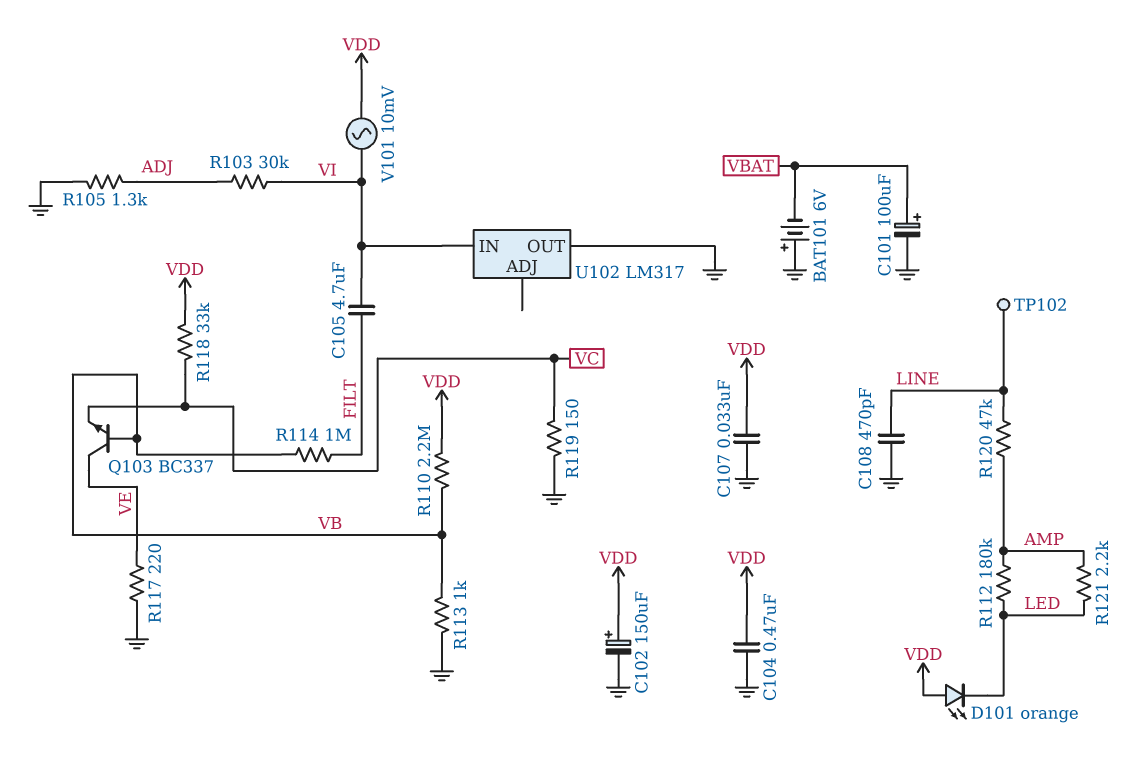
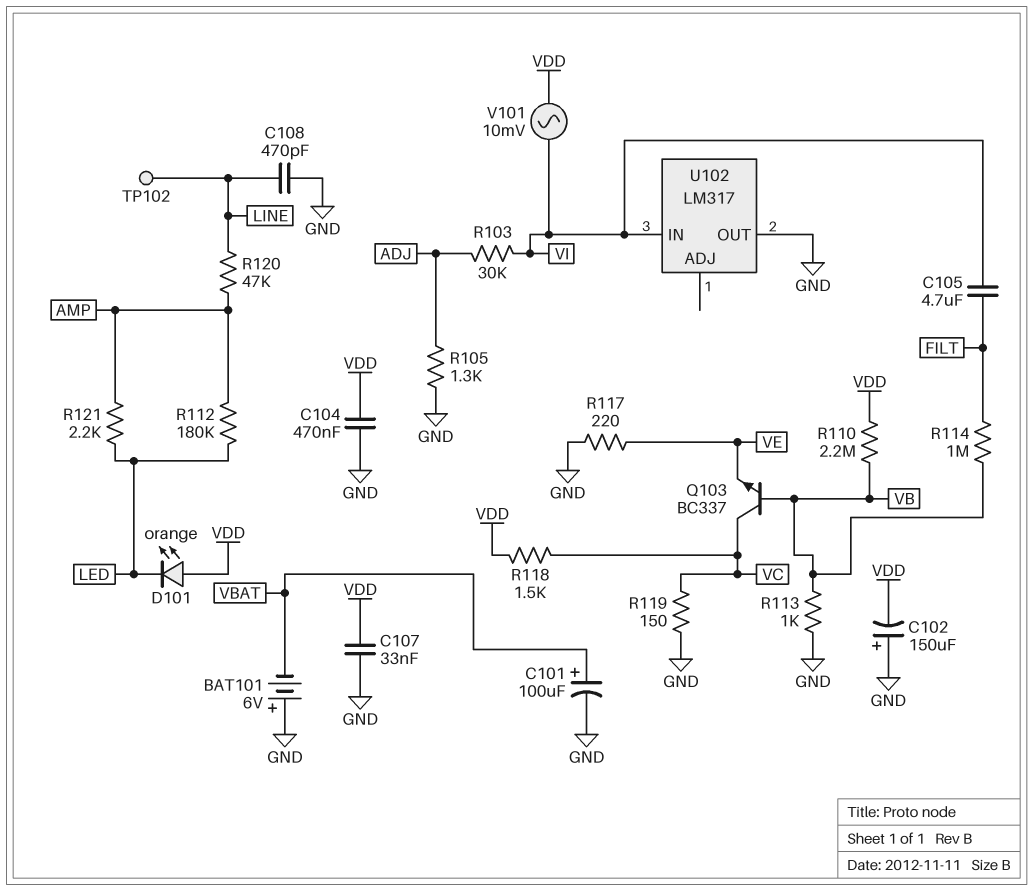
C102: 150uF (plus VDD, minus GND) -> 150uF (plus GND, minus VDD)
Q103: NPN BC337 (B VB, C VE, E VC) -> NPN BC337 (B VB, C VC, E VE)
R118: 33k (VC, VDD) -> 1.5k (VC, VDD)

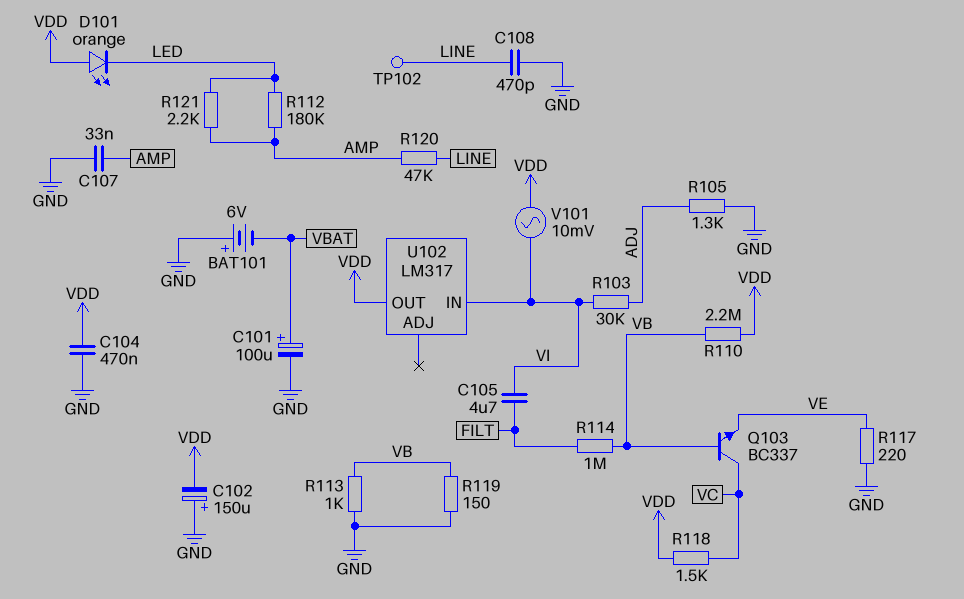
C107: 33nF (GND, VDD) -> 33nF (AMP, GND)
R119: 150 (GND, VC) -> 150 (GND, VB)
U102 pin OUT: GND -> VDD

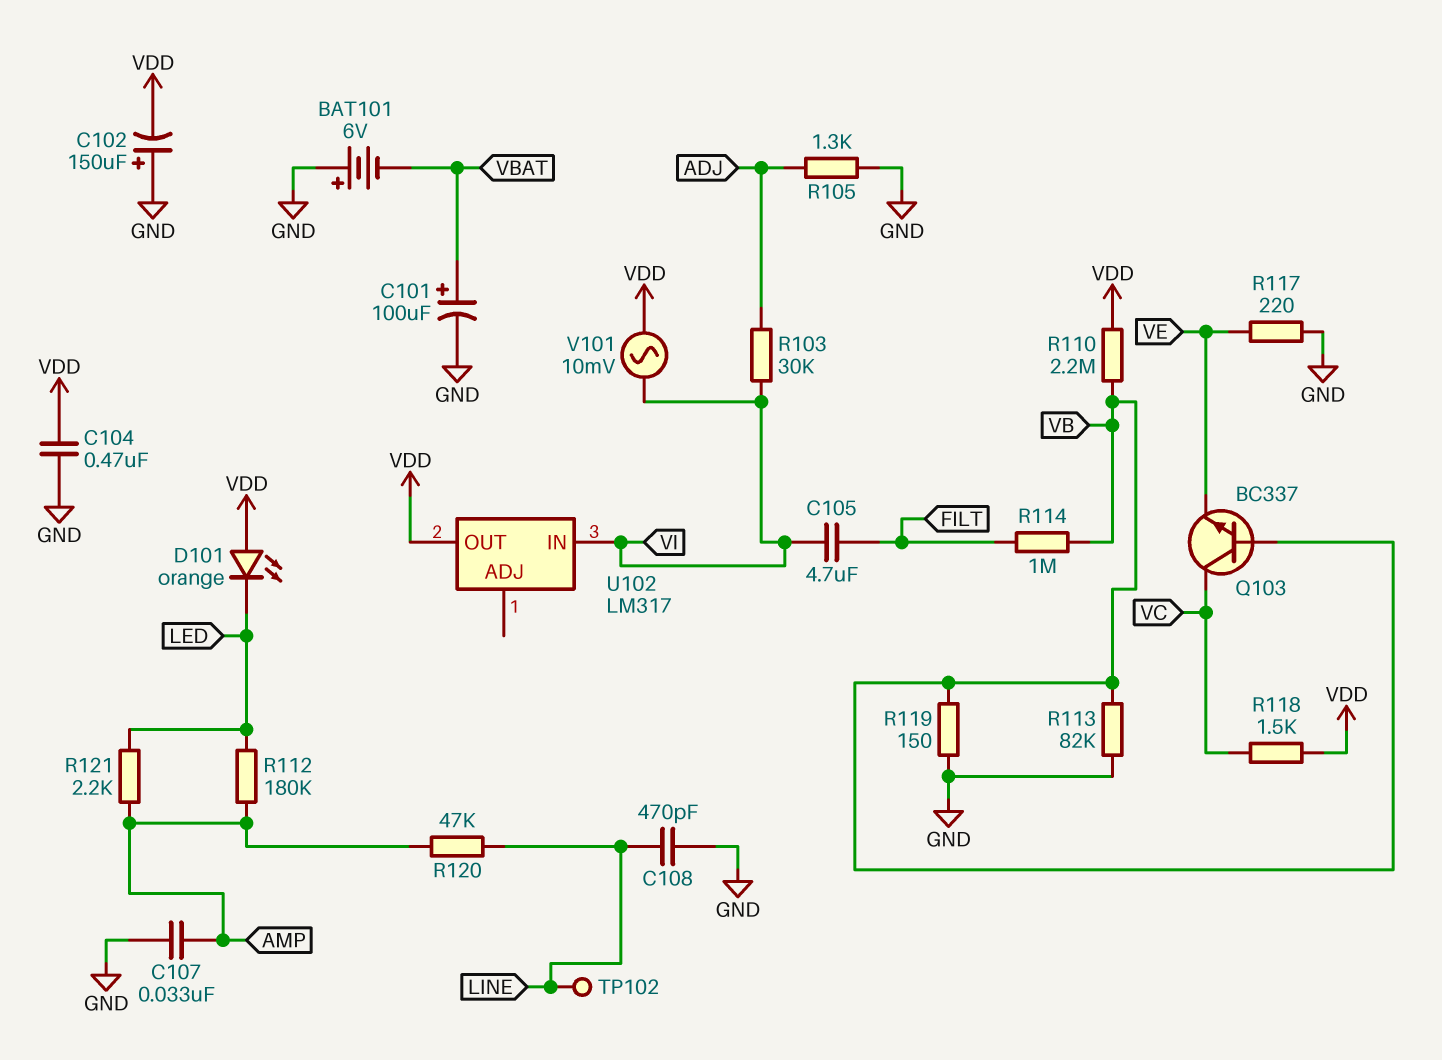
R113: 1k (GND, VB) -> 82k (GND, VB)

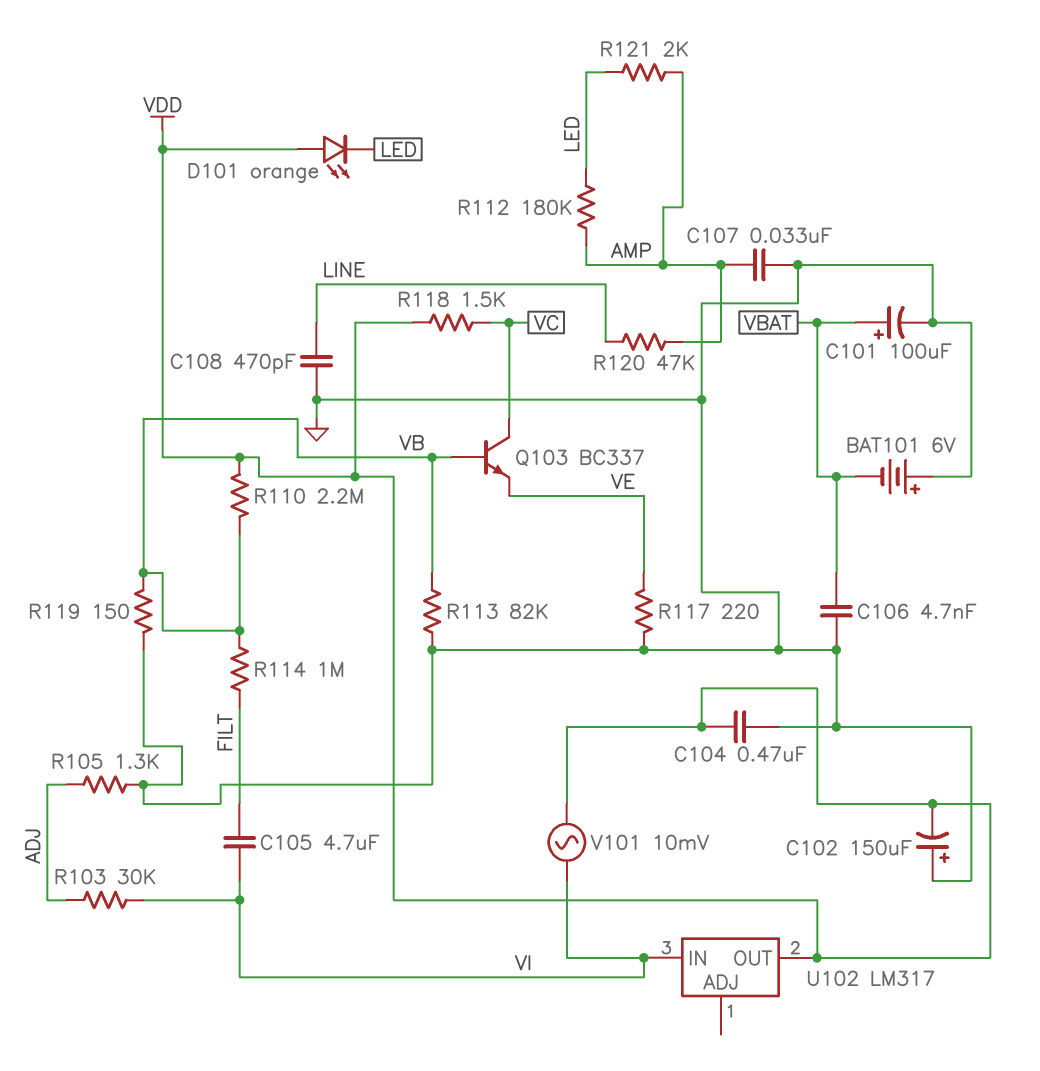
C106: none -> 4.7nF (GND, VBAT)
R121: 2.2k (AMP, LED) -> 2k (AMP, LED)
TP102: test point (LINE) -> none

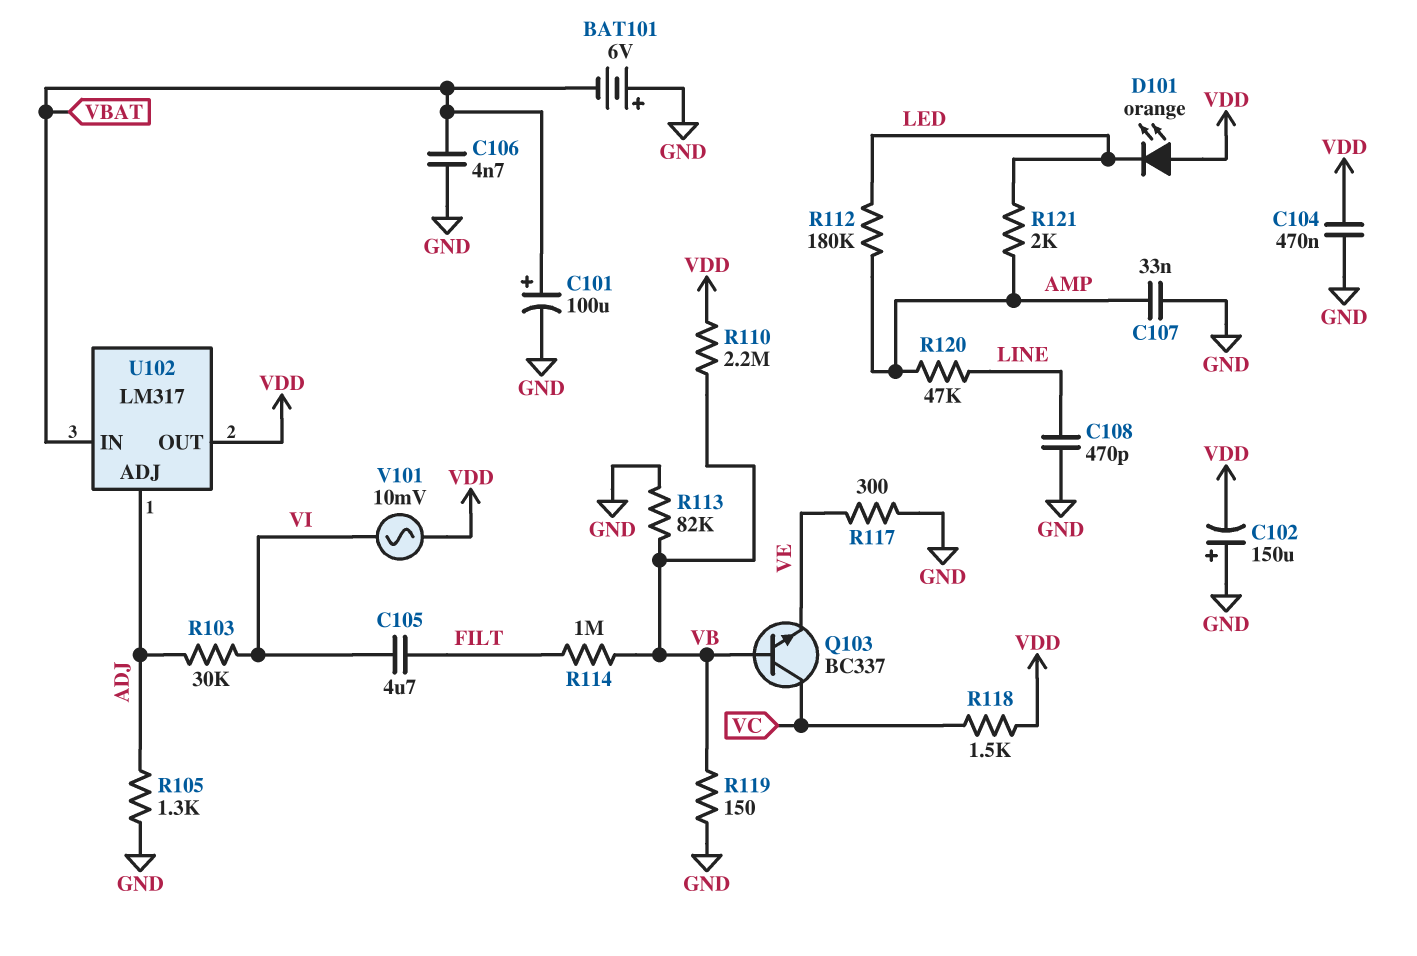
R117: 220 (GND, VE) -> 300 (GND, VE)
U102 pin ADJ: none -> ADJ
U102 pin IN: VI -> VBAT

